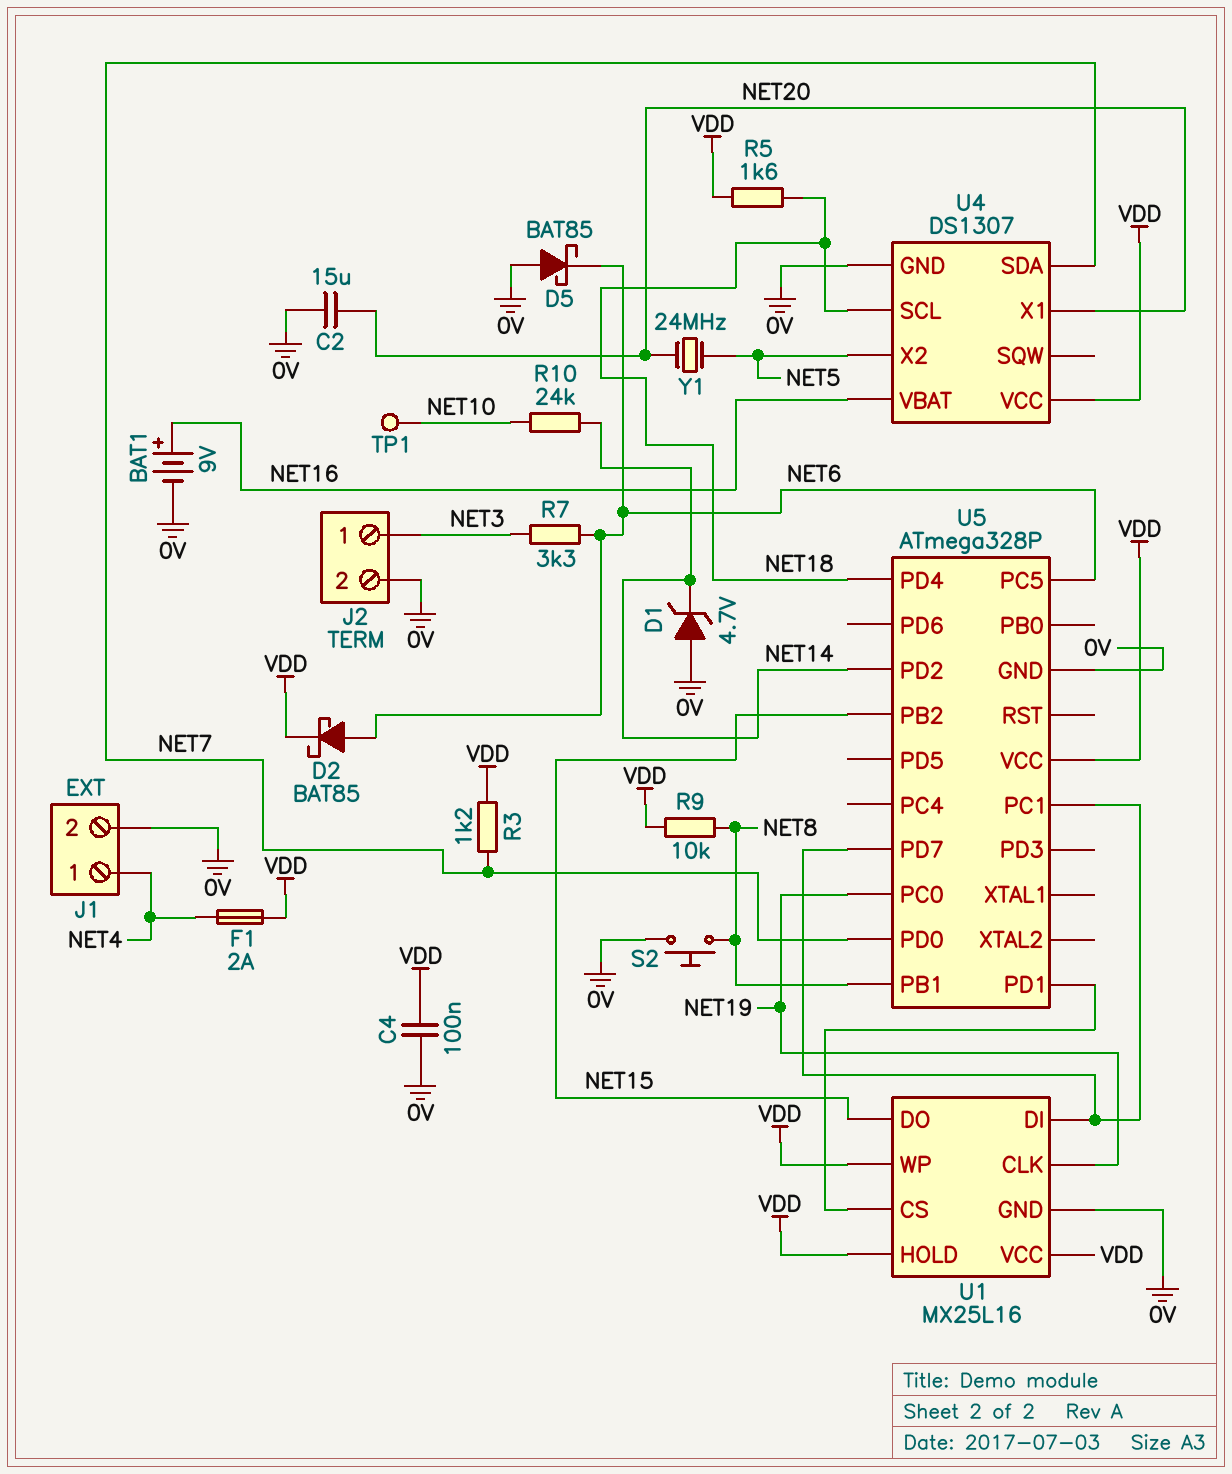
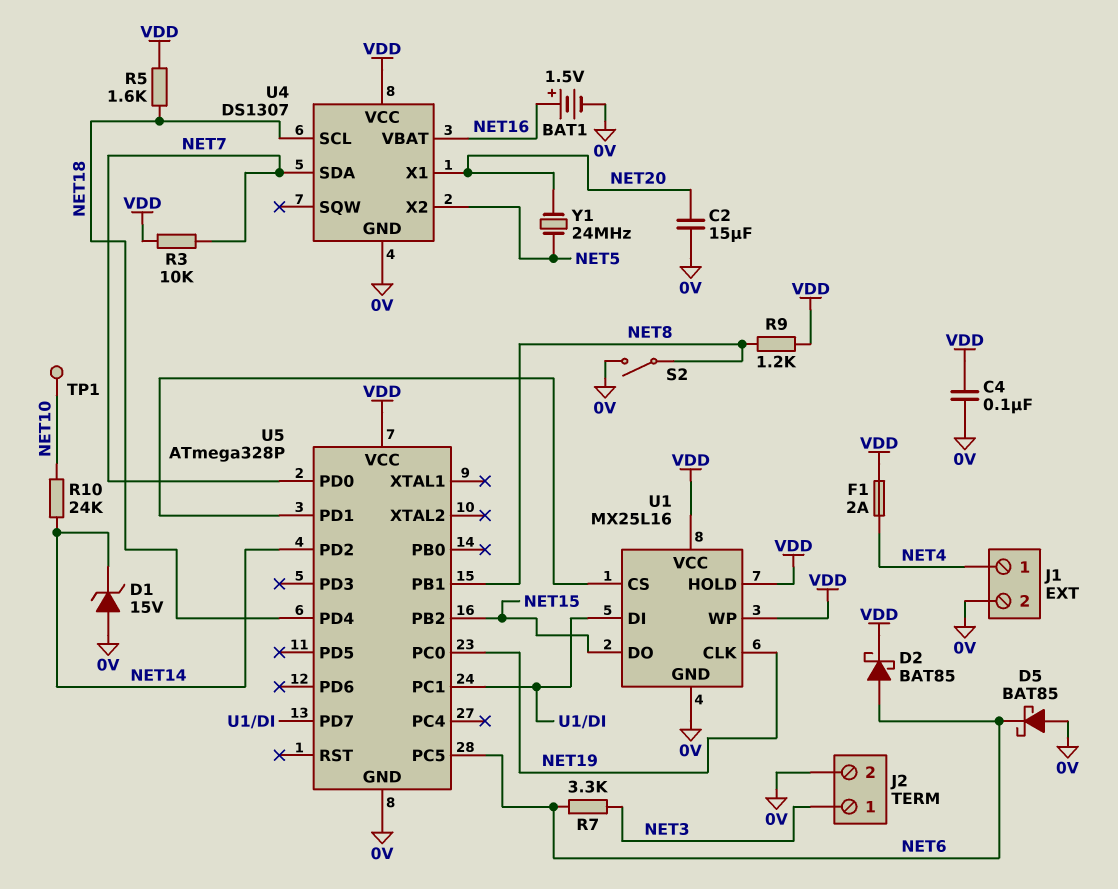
BAT1: 9V (plus NET16, minus 0V) -> 1.5V (plus NET16, minus 0V)
D1: zener 4.7V (A 0V, K NET14) -> zener 15V (A 0V, K NET14)
R3: 1.2k (NET7, VDD) -> 10k (NET7, VDD)
R9: 10k (NET8, VDD) -> 1.2k (NET8, VDD)
S2: button (0V, NET8) -> switch (0V, NET8)

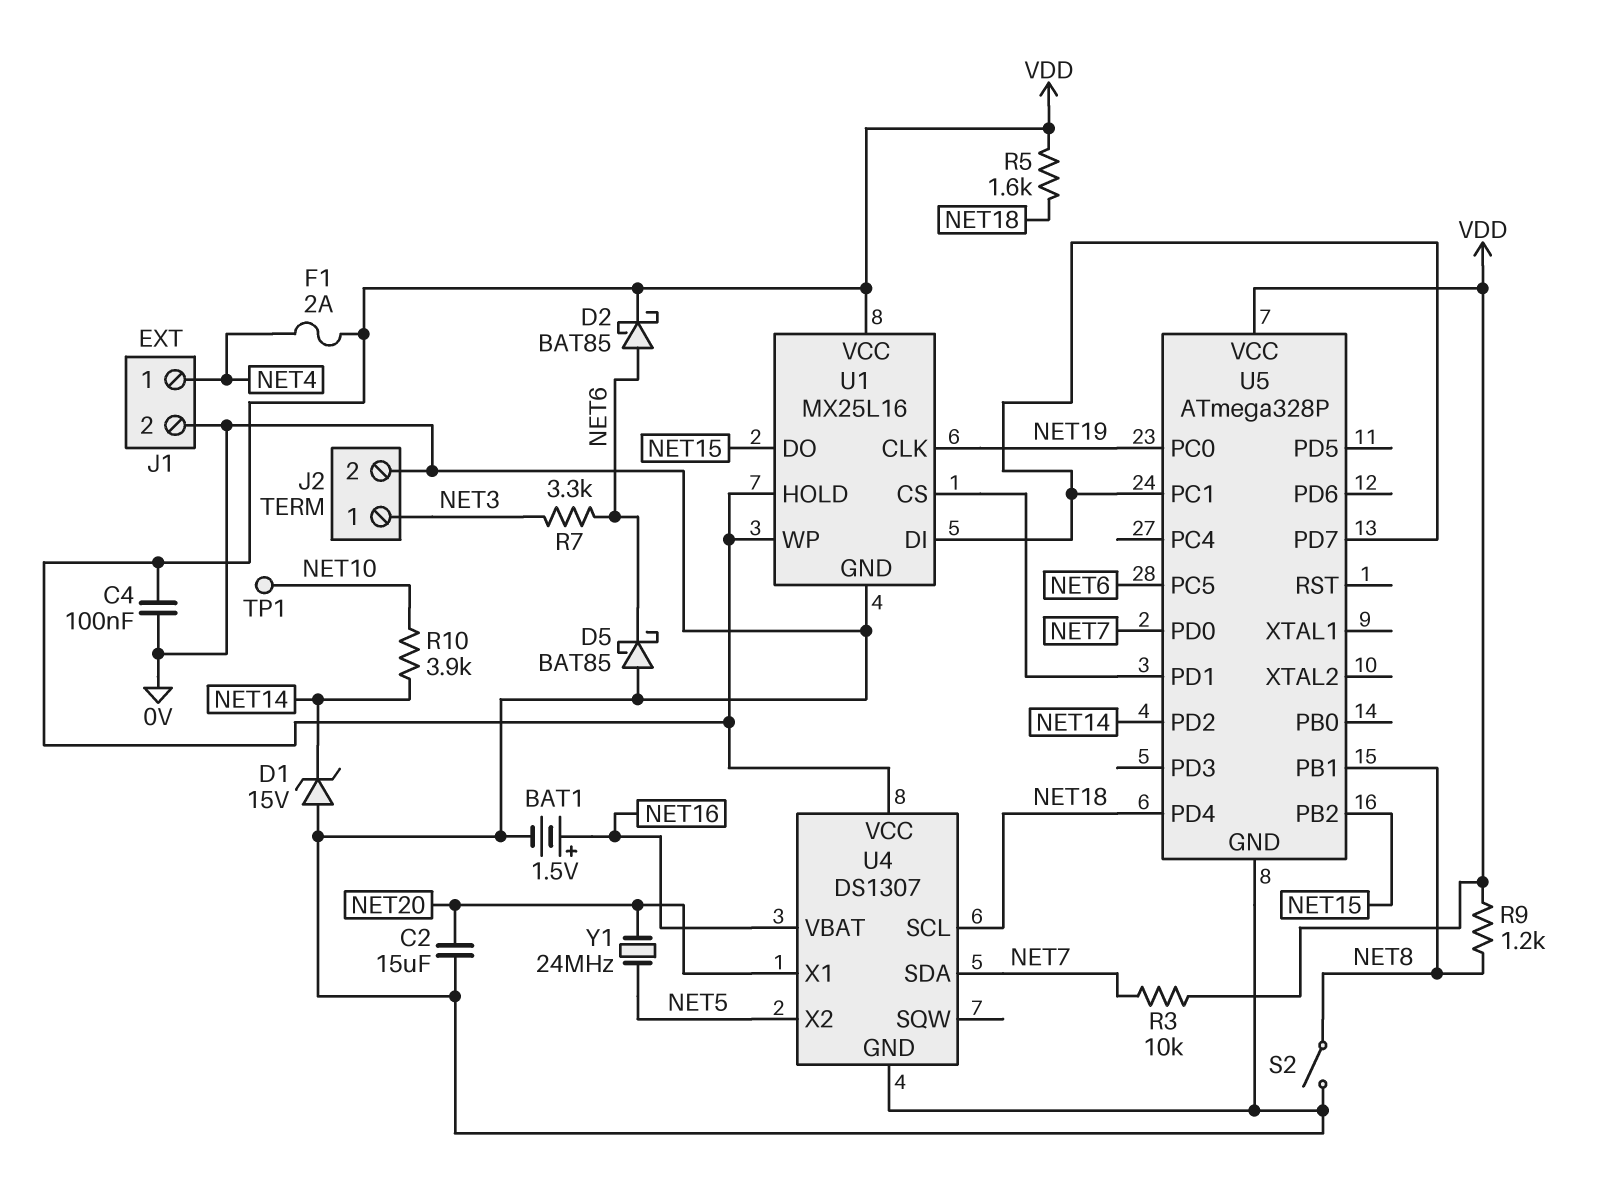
R10: 24k (NET10, NET14) -> 3.9k (NET10, NET14)

